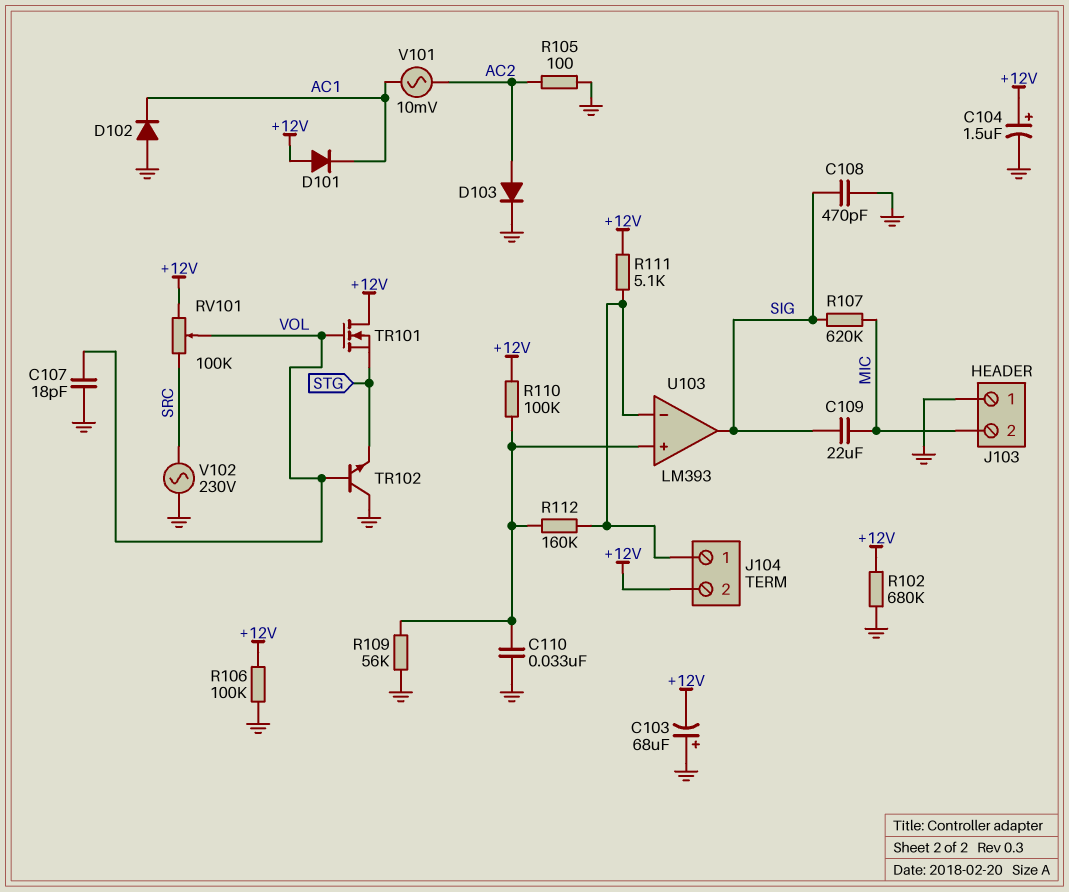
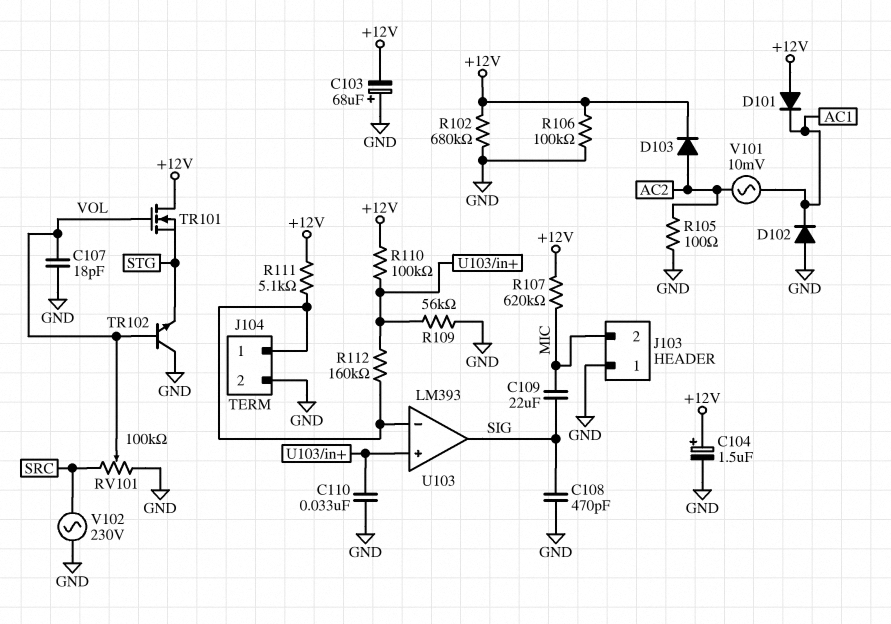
D103: diode (A AC2, K GND) -> diode (A AC2, K +12V)
J104 pin 2: +12V -> GND
R107: 620k (MIC, SIG) -> 620k (+12V, MIC)
RV101: 100k (+12V, SRC, wiper VOL) -> 100k (GND, SRC, wiper VOL)

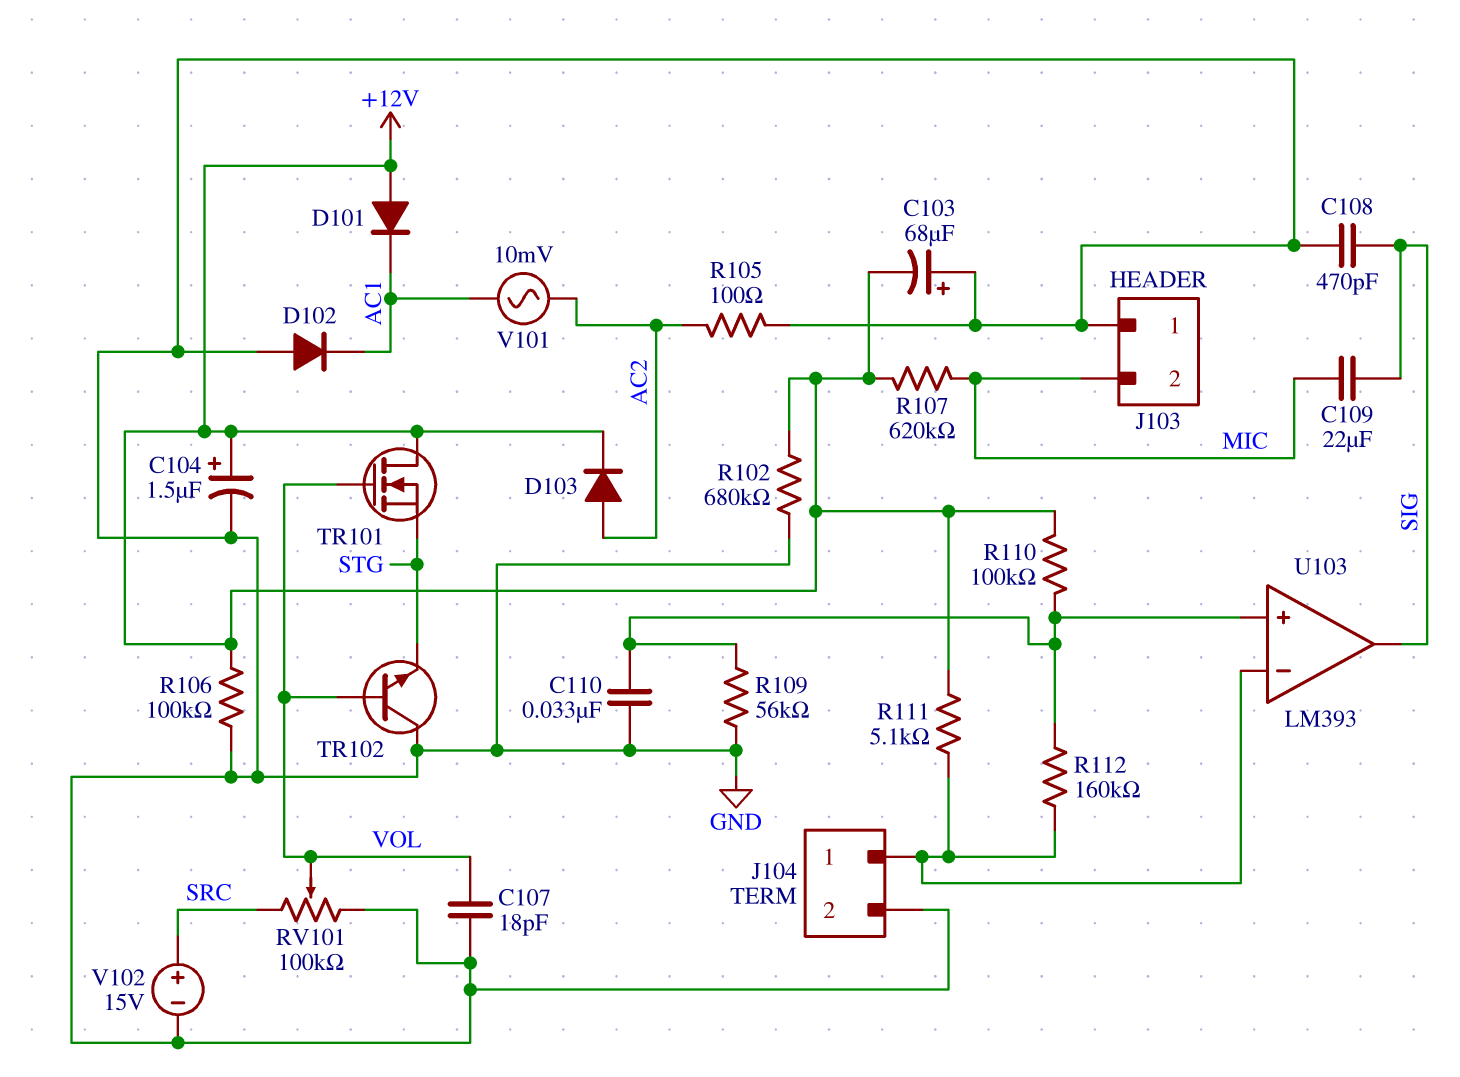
V102: AC 230V (GND, SRC) -> 15V (plus SRC, minus GND)

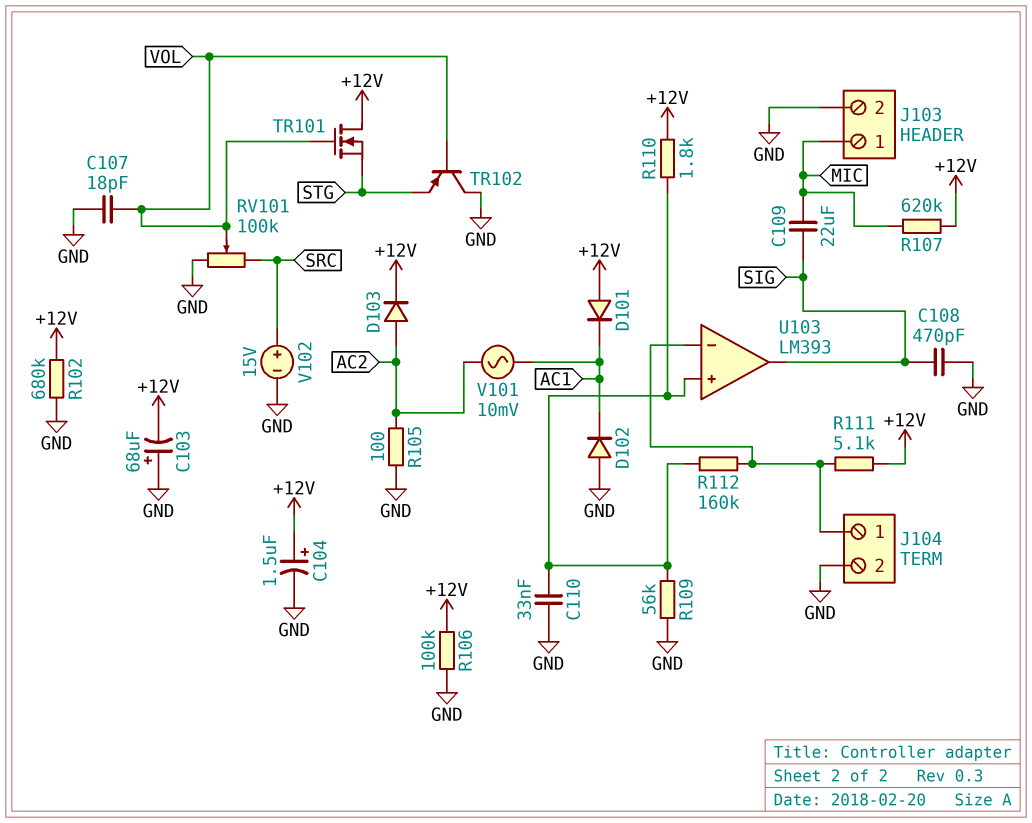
J103 pin 1: GND -> MIC
J103 pin 2: MIC -> GND
R110: 100k (+12V, U103/in+) -> 1.8k (+12V, U103/in+)
TR102: NPN (B VOL, C GND, E STG) -> PNP (B VOL, C GND, E STG)

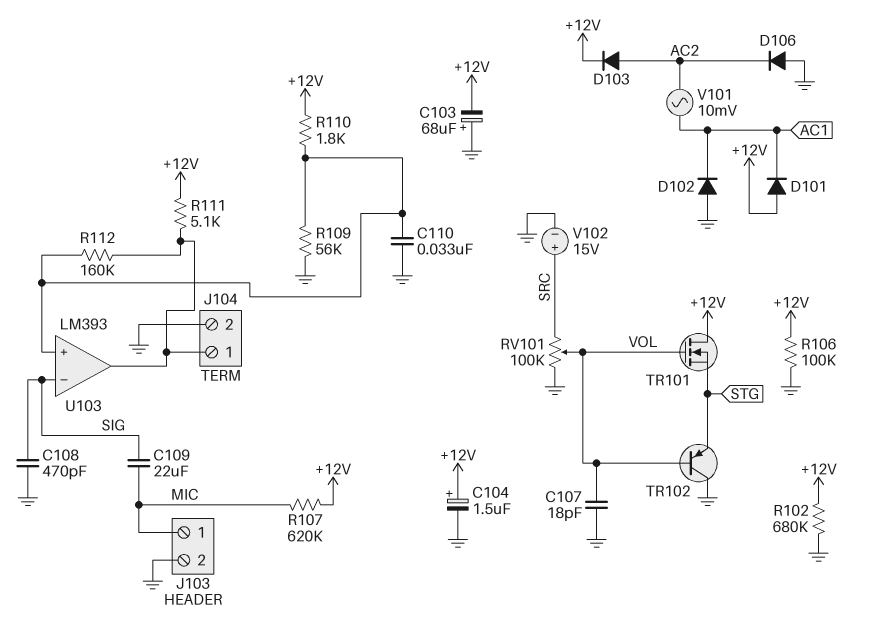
D106: none -> diode (A GND, K AC2)
R105: 100 (AC2, GND) -> none
U103 pin in-: J104/1 -> SIG
U103 pin out: SIG -> J104/1

